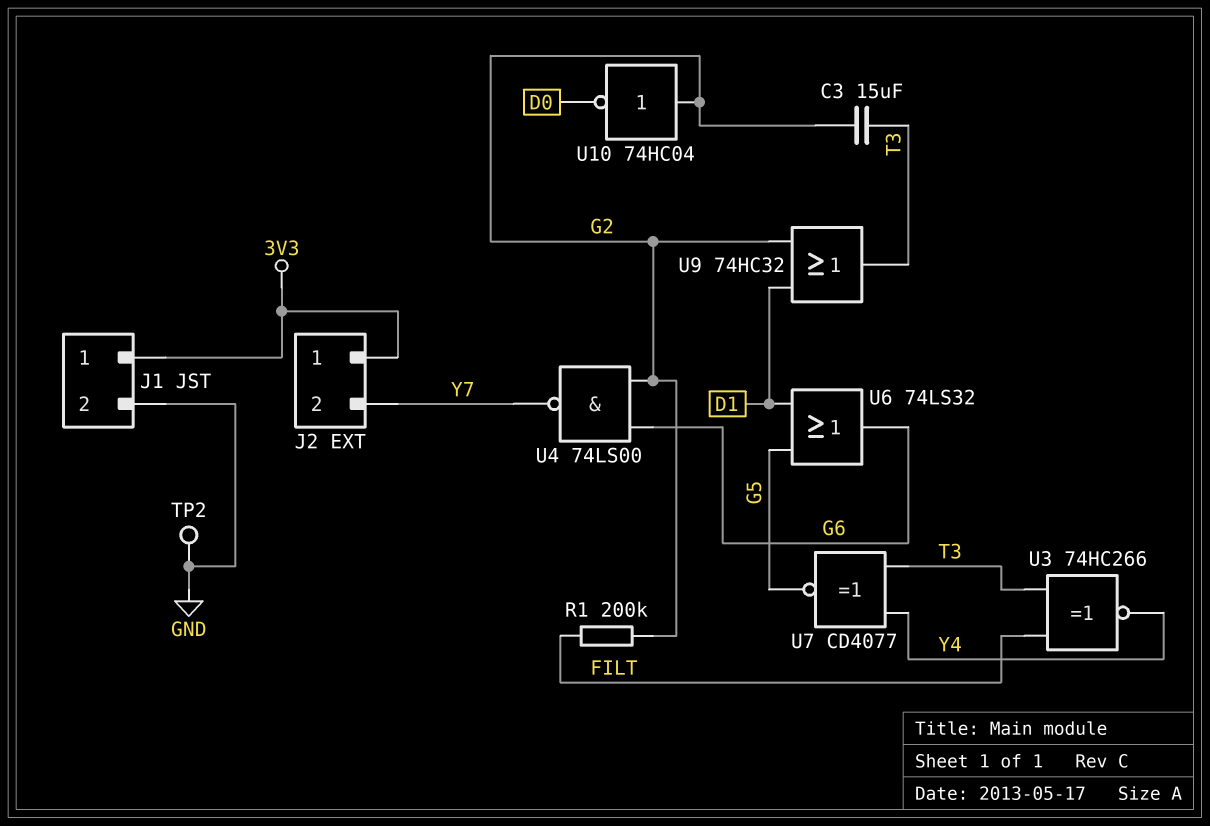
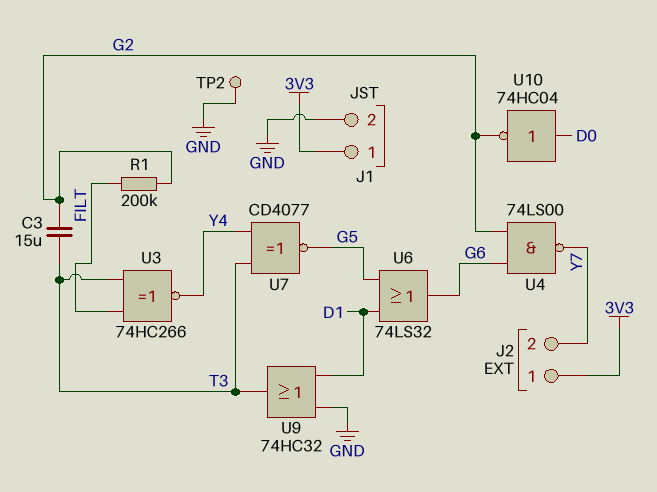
U9: OR 74HC32 (in D1, in G2, out T3) -> OR 74HC32 (in D1, in GND, out T3)
U10: NOT 74HC04 (in G2, out D0) -> NOT 74HC04 (in D0, out G2)

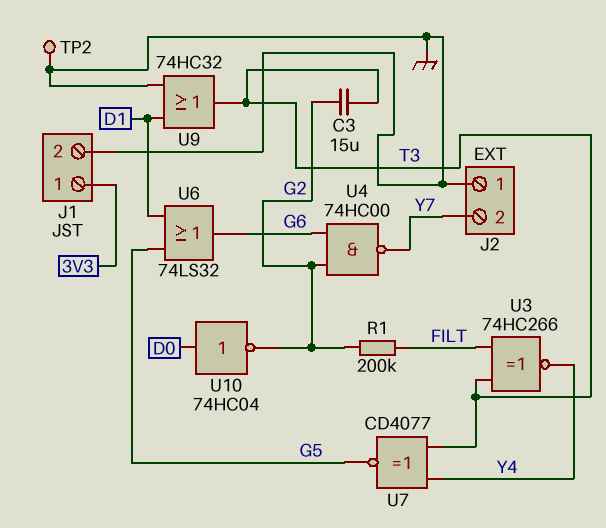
J2 pin 1: 3V3 -> GND
U4: NAND 74LS00 (in G2, in G6, out Y7) -> NAND 74HC00 (in G2, in G6, out Y7)

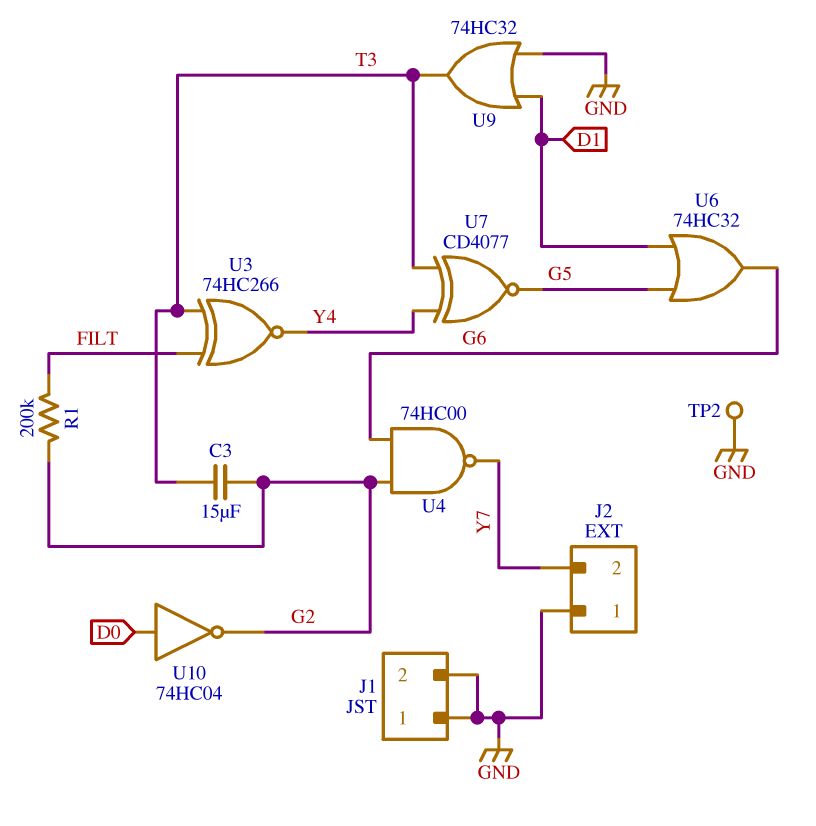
J1 pin 1: 3V3 -> GND
U6: OR 74LS32 (in D1, in G5, out G6) -> OR 74HC32 (in D1, in G5, out G6)

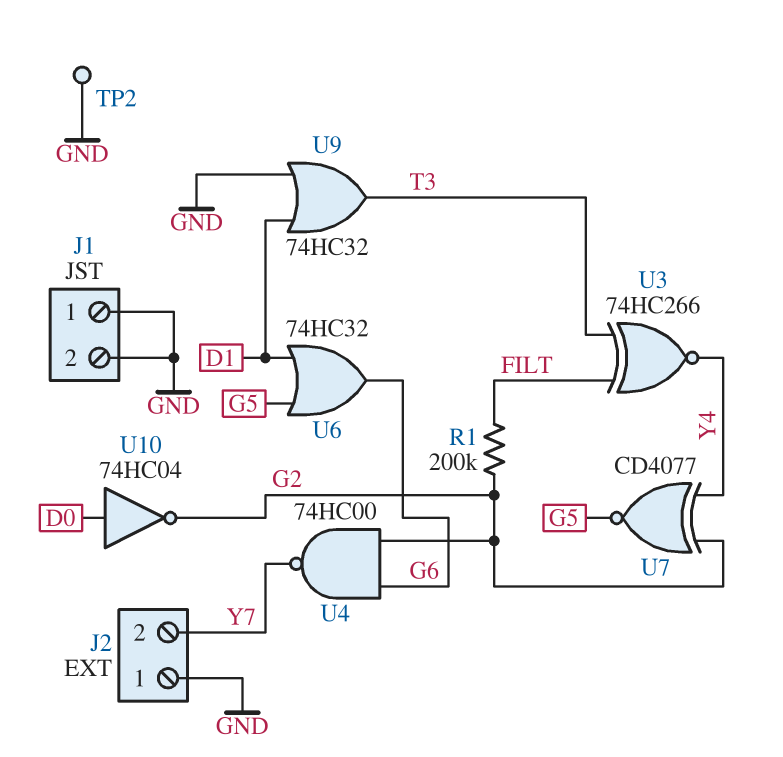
C3: 15uF (G2, T3) -> none
U7: XNOR CD4077 (in T3, in Y4, out G5) -> XNOR CD4077 (in G2, in Y4, out G5)

